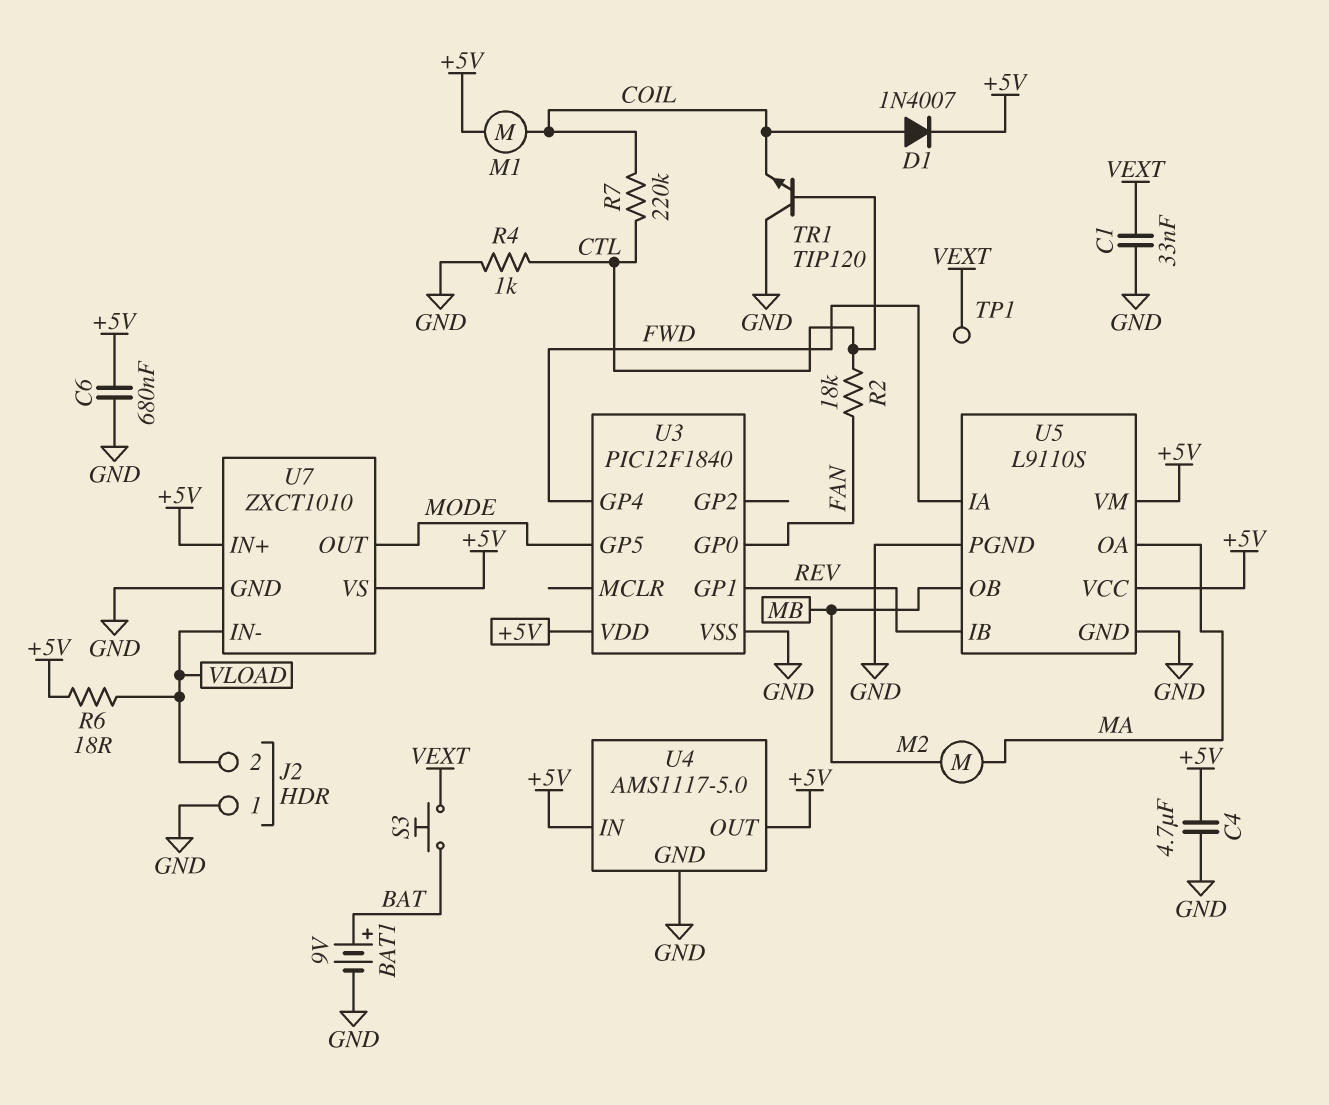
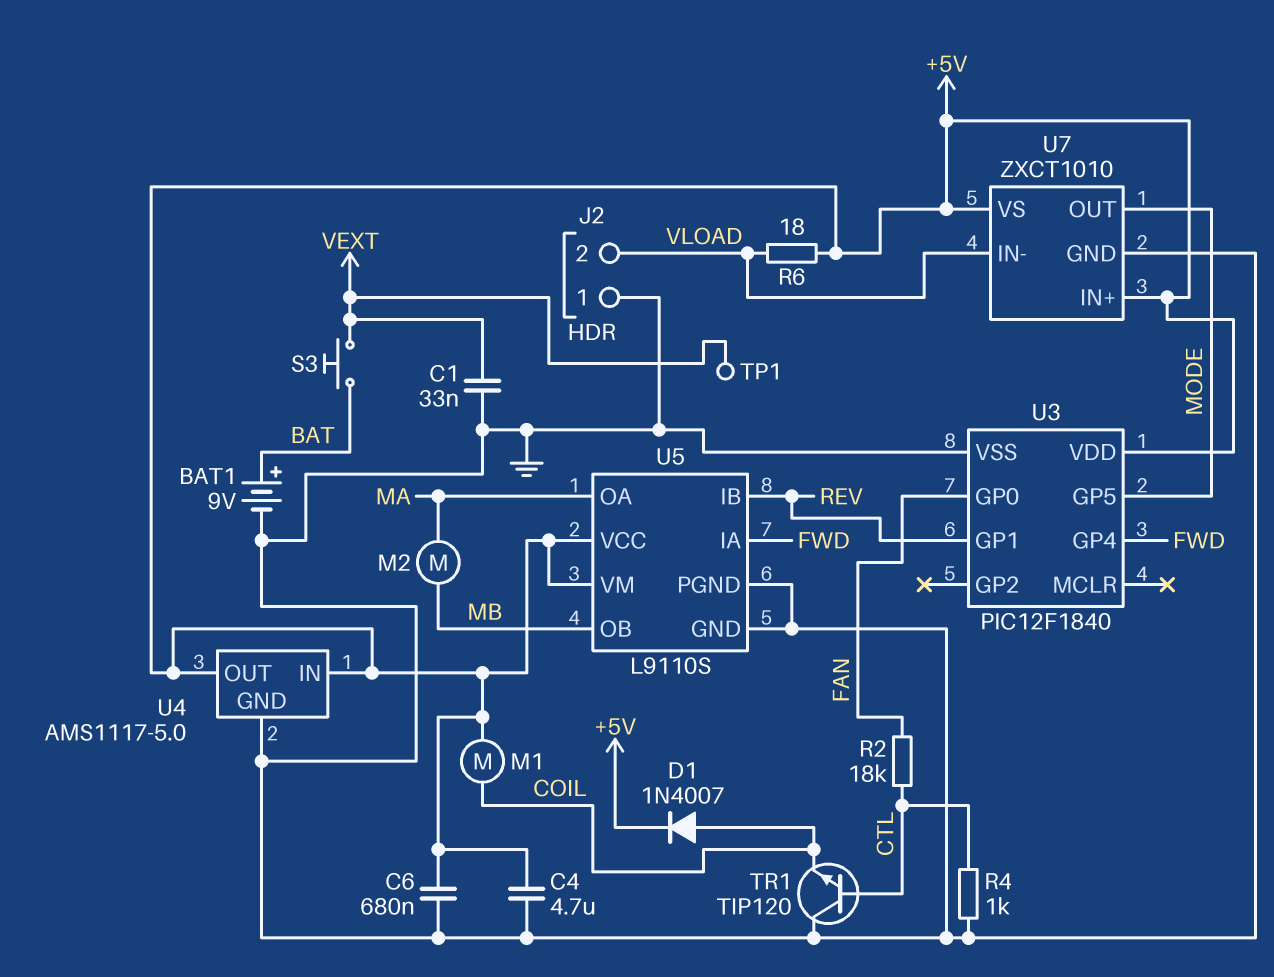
R7: 220k (COIL, CTL) -> none

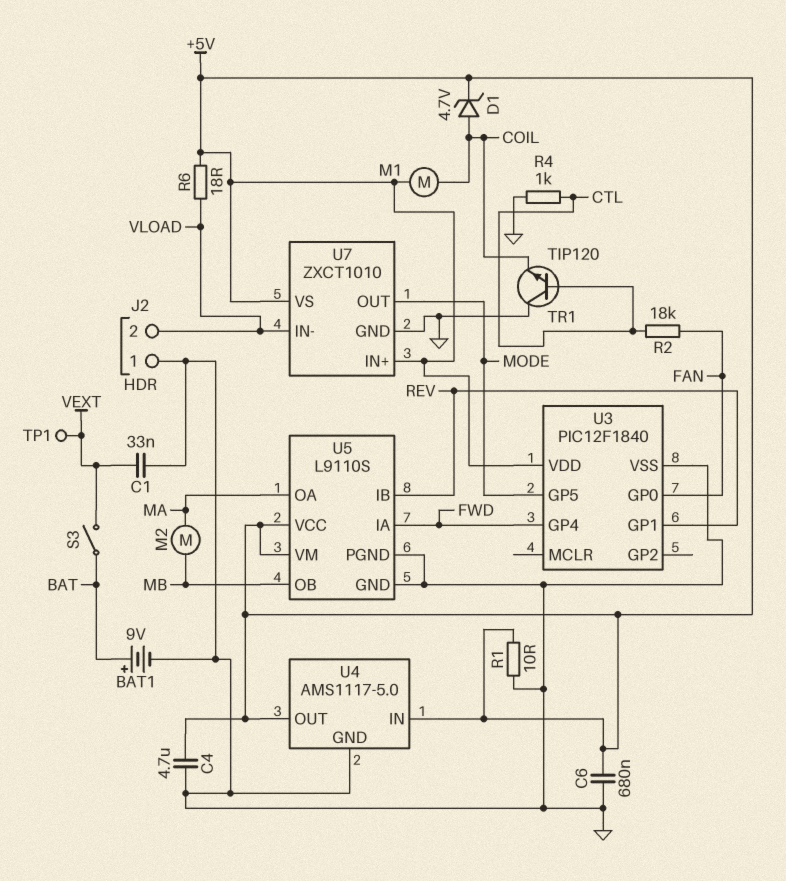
D1: diode 1N4007 (A COIL, K +5V) -> zener 4.7V (A COIL, K +5V)
R1: none -> 10 (+5V, GND)
S3: button (BAT, VEXT) -> switch (BAT, VEXT)

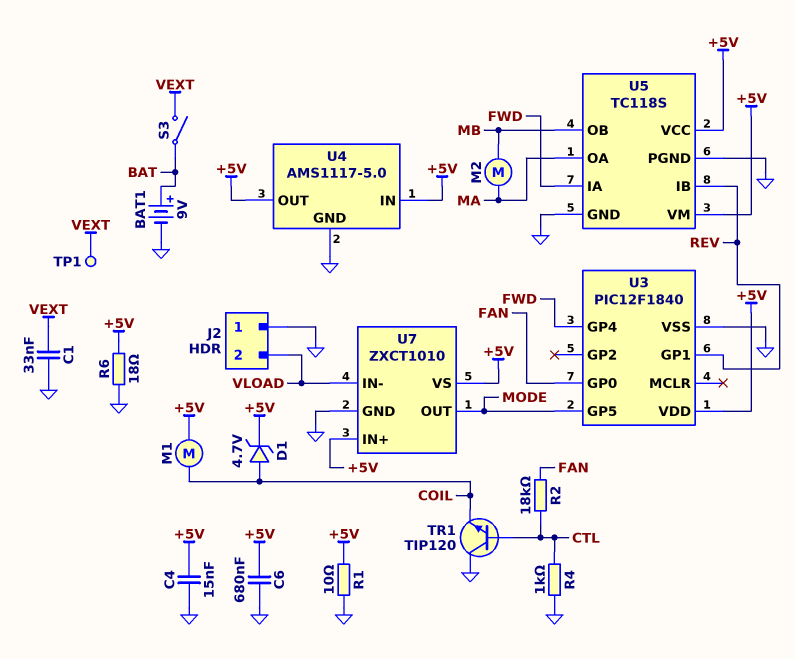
C4: 4.7uF (+5V, GND) -> 15nF (+5V, GND)
R6: 18 (+5V, VLOAD) -> 18 (+5V, GND)
U5: L9110S -> TC118S

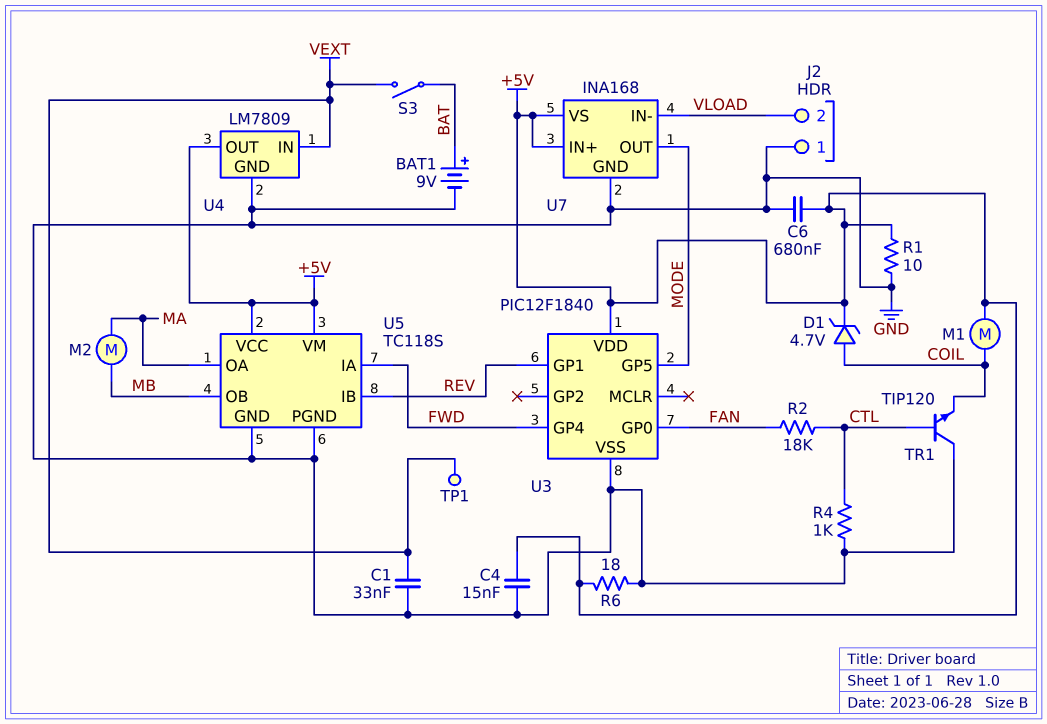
U4: AMS1117-5.0 -> LM7809
U4 pin IN: +5V -> VEXT
U7: ZXCT1010 -> INA168

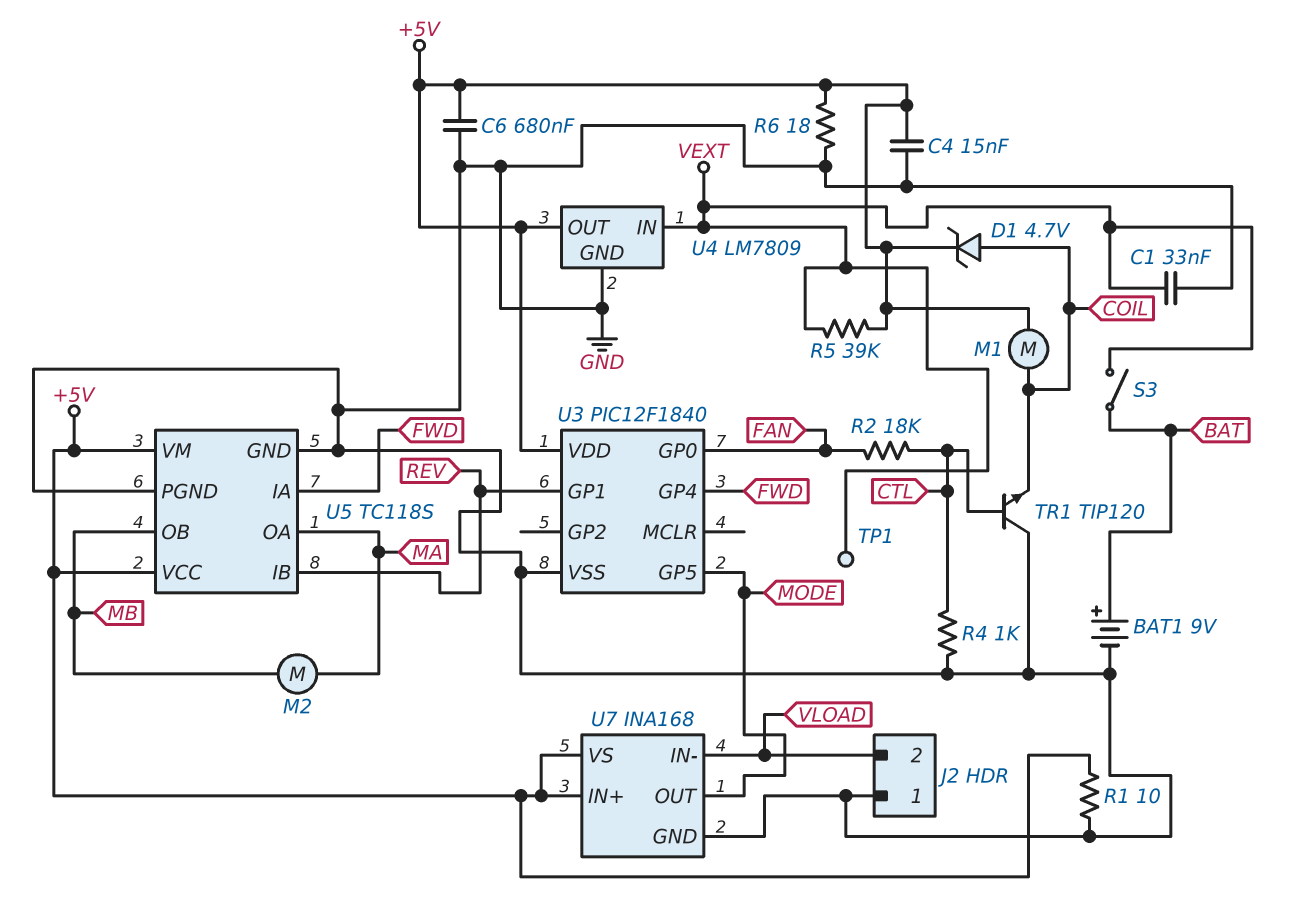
R5: none -> 39k (+5V, VEXT)

